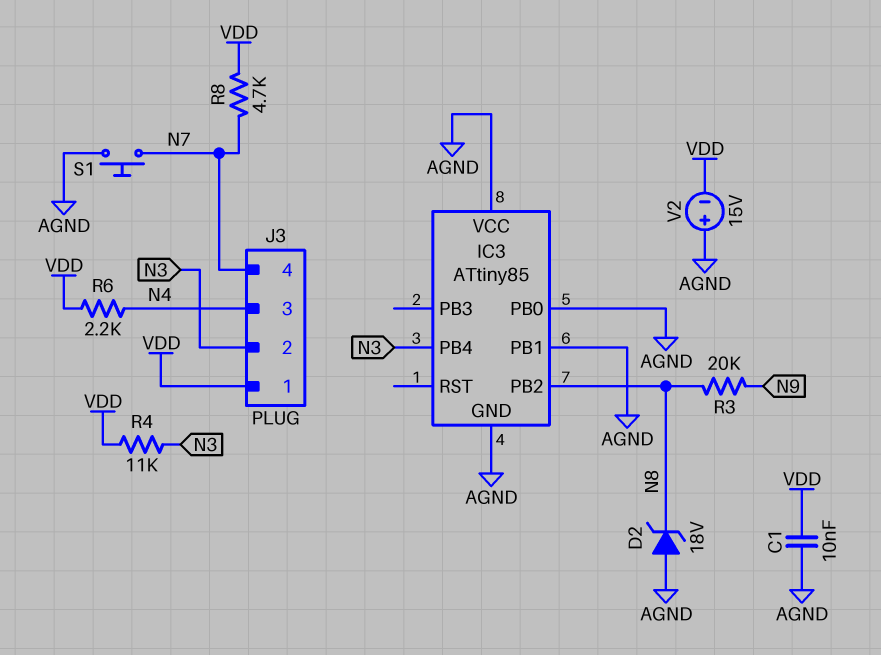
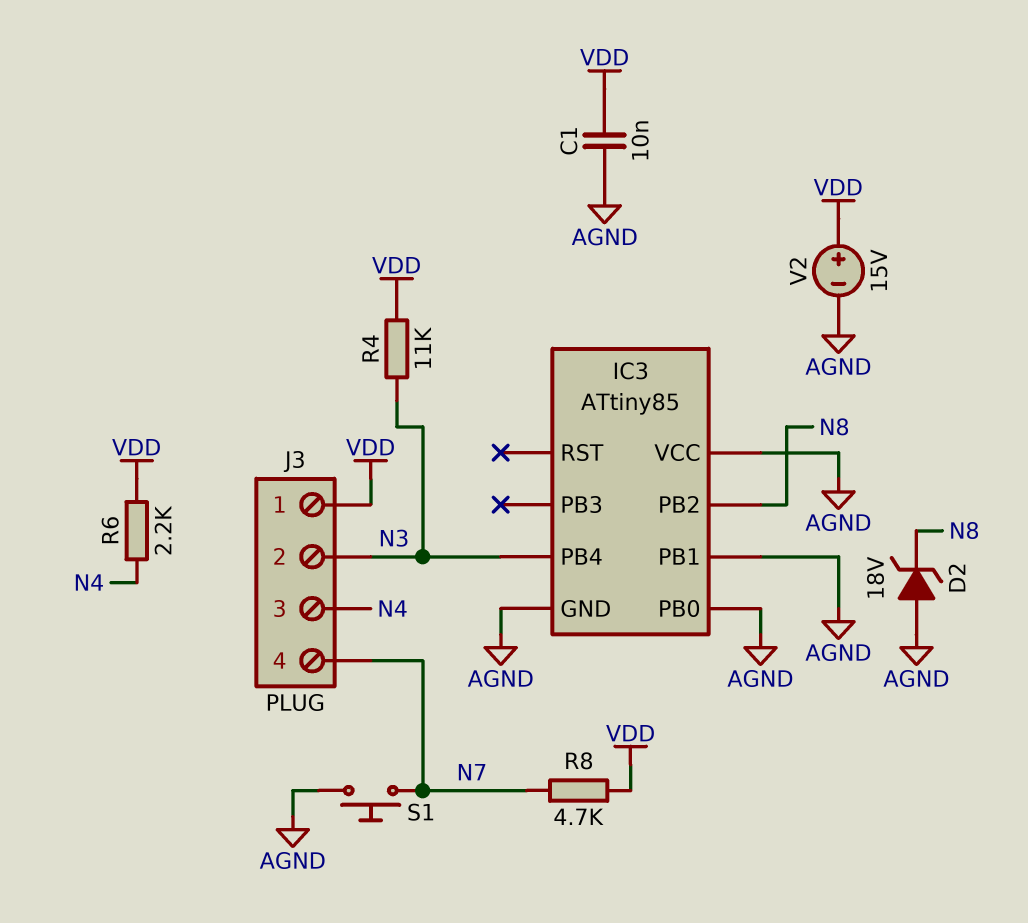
R3: 20k (N8, N9) -> none
V2: 15V (plus AGND, minus VDD) -> 15V (plus VDD, minus AGND)

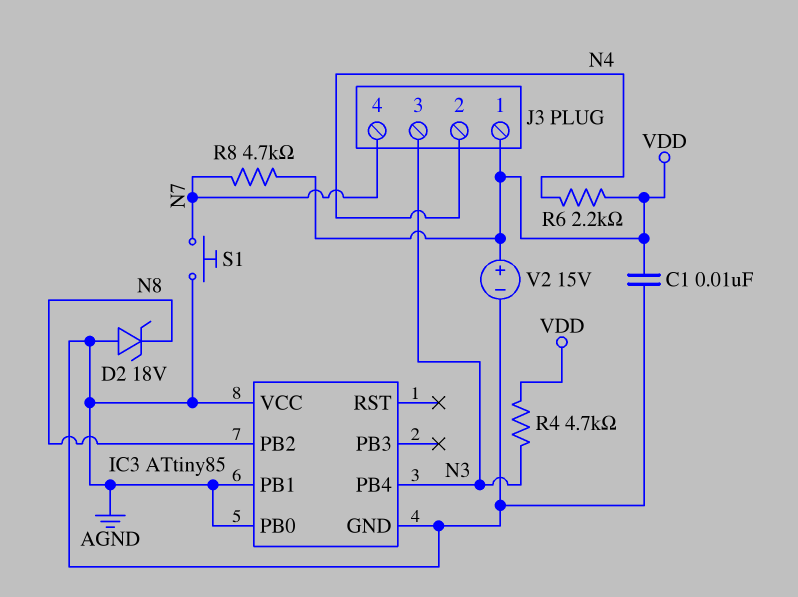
J3 pin 2: N3 -> N4
J3 pin 3: N4 -> N3
R4: 11k (N3, VDD) -> 4.7k (N3, VDD)

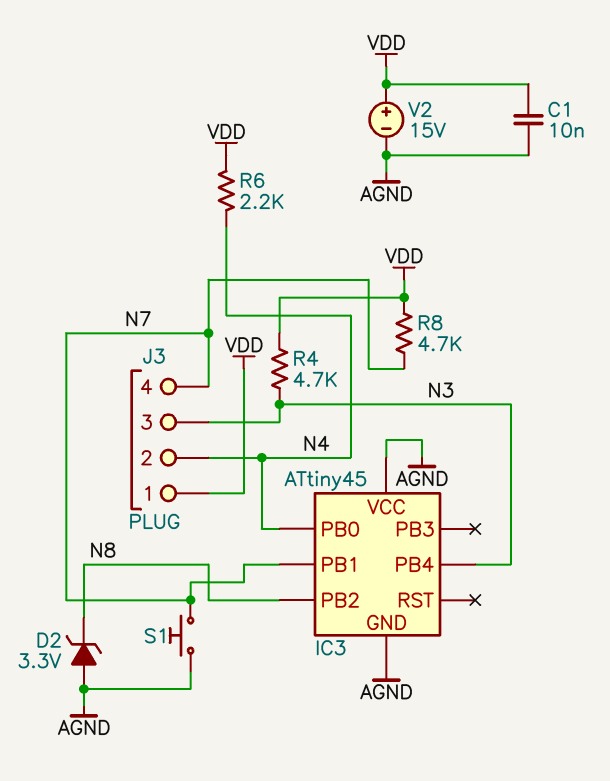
D2: zener 18V (A AGND, K N8) -> zener 3.3V (A AGND, K N8)
IC3: ATtiny85 -> ATtiny45
IC3 pin PB0: AGND -> N4
IC3 pin PB1: AGND -> N7

